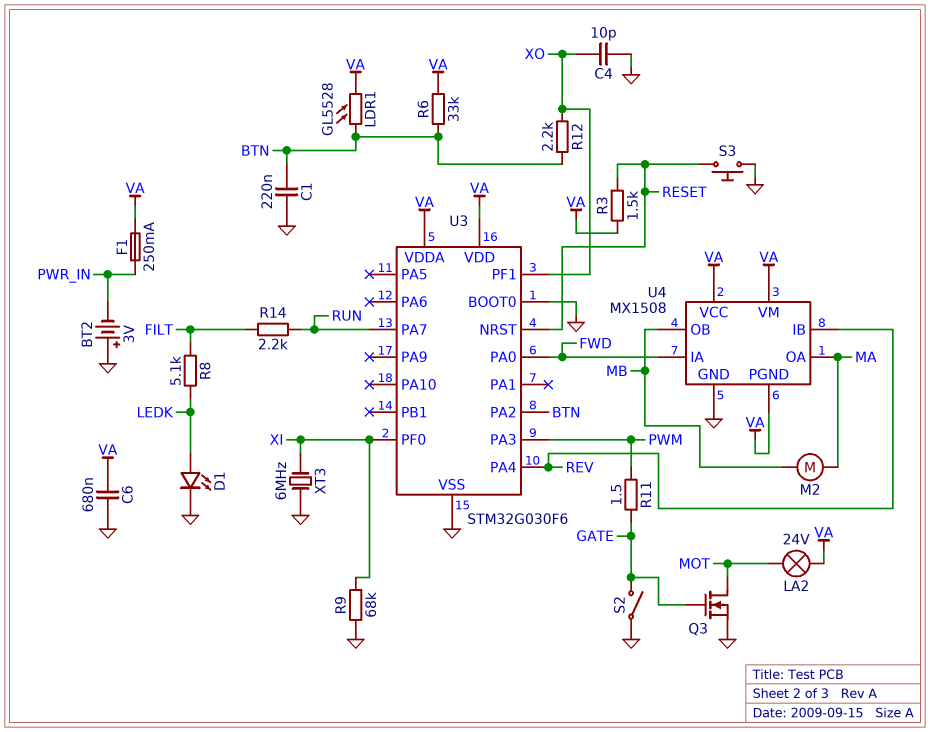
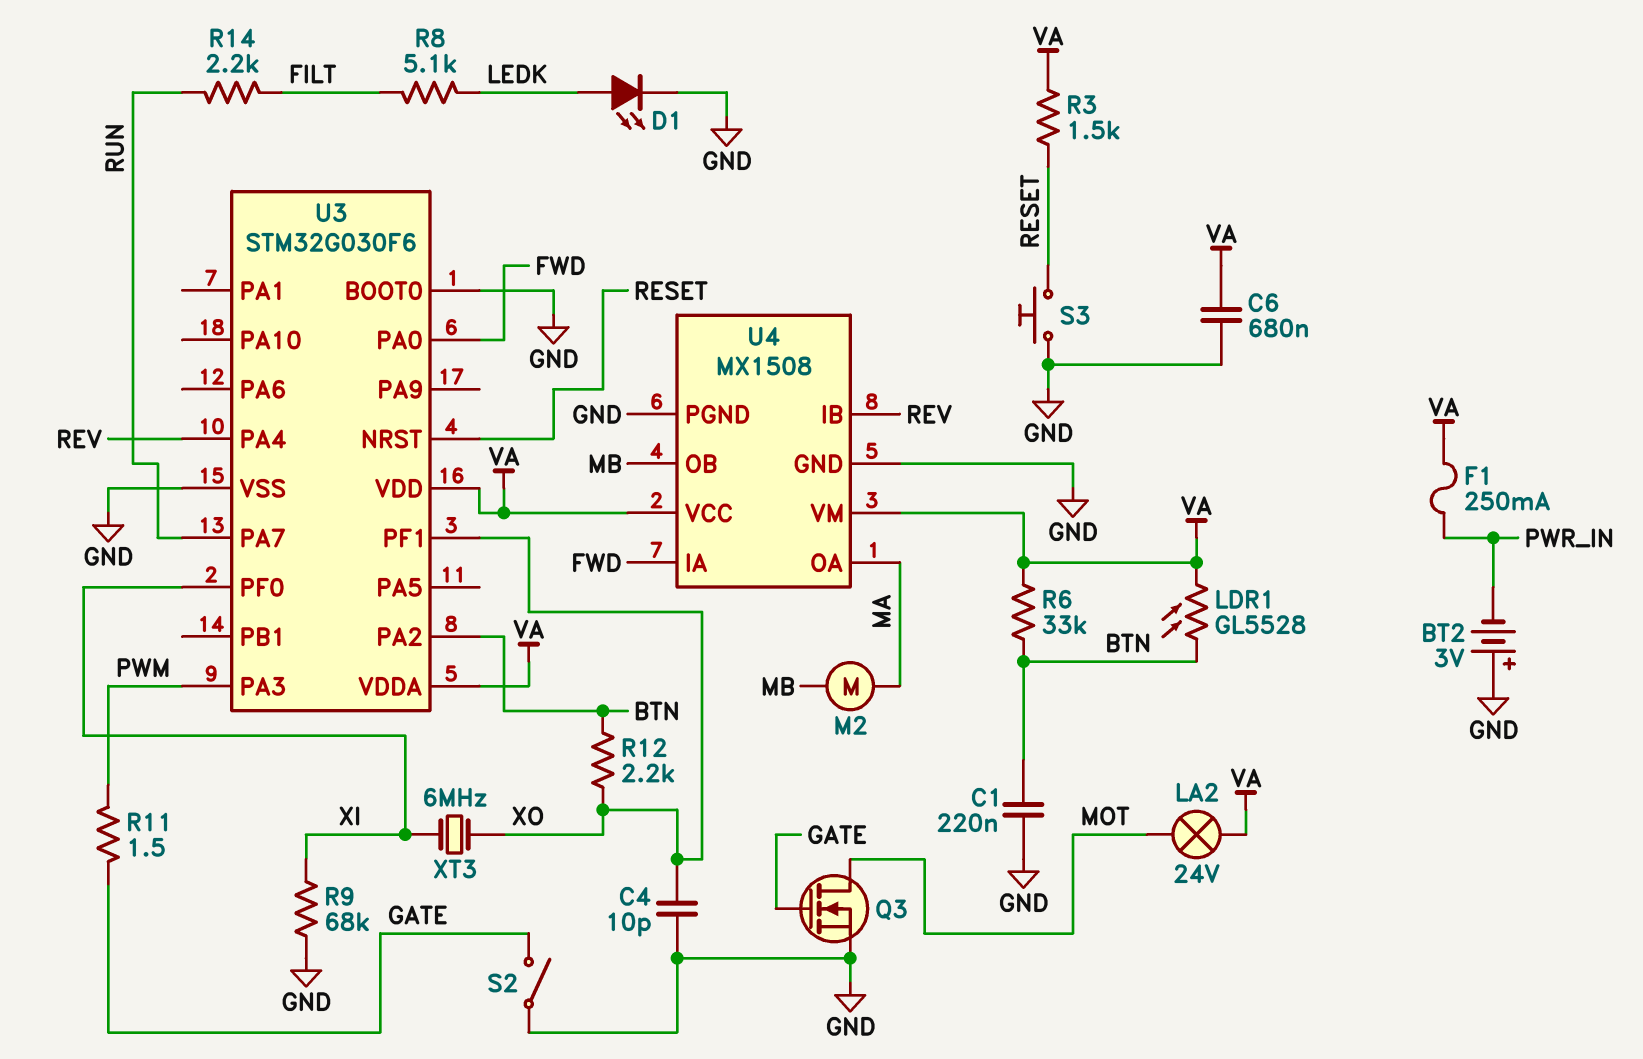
U4 pin PGND: VA -> GND
XT3: 6MHz (GND, XI) -> 6MHz (XI, XO)

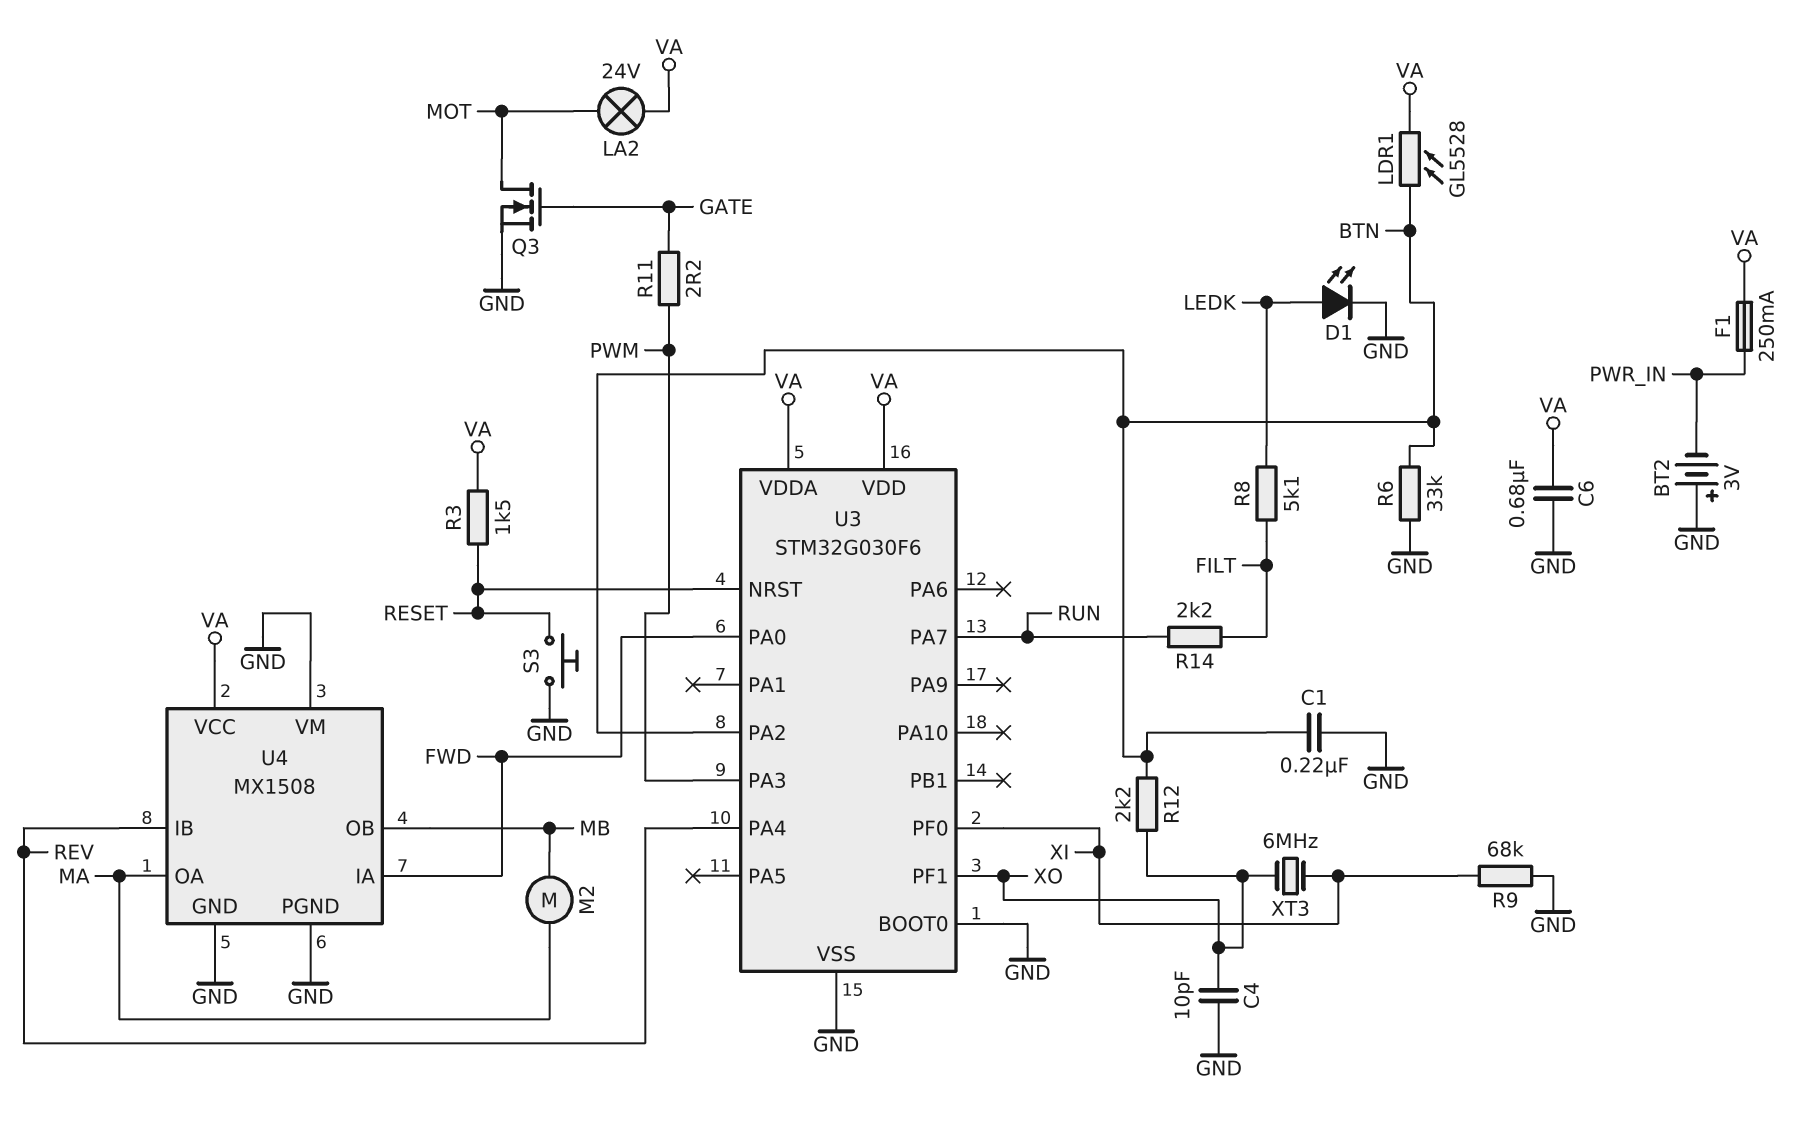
R6: 33k (BTN, VA) -> 33k (BTN, GND)
R11: 1.5 (GATE, PWM) -> 2.2 (GATE, PWM)
S2: switch (GATE, GND) -> none
U4 pin VM: VA -> GND

